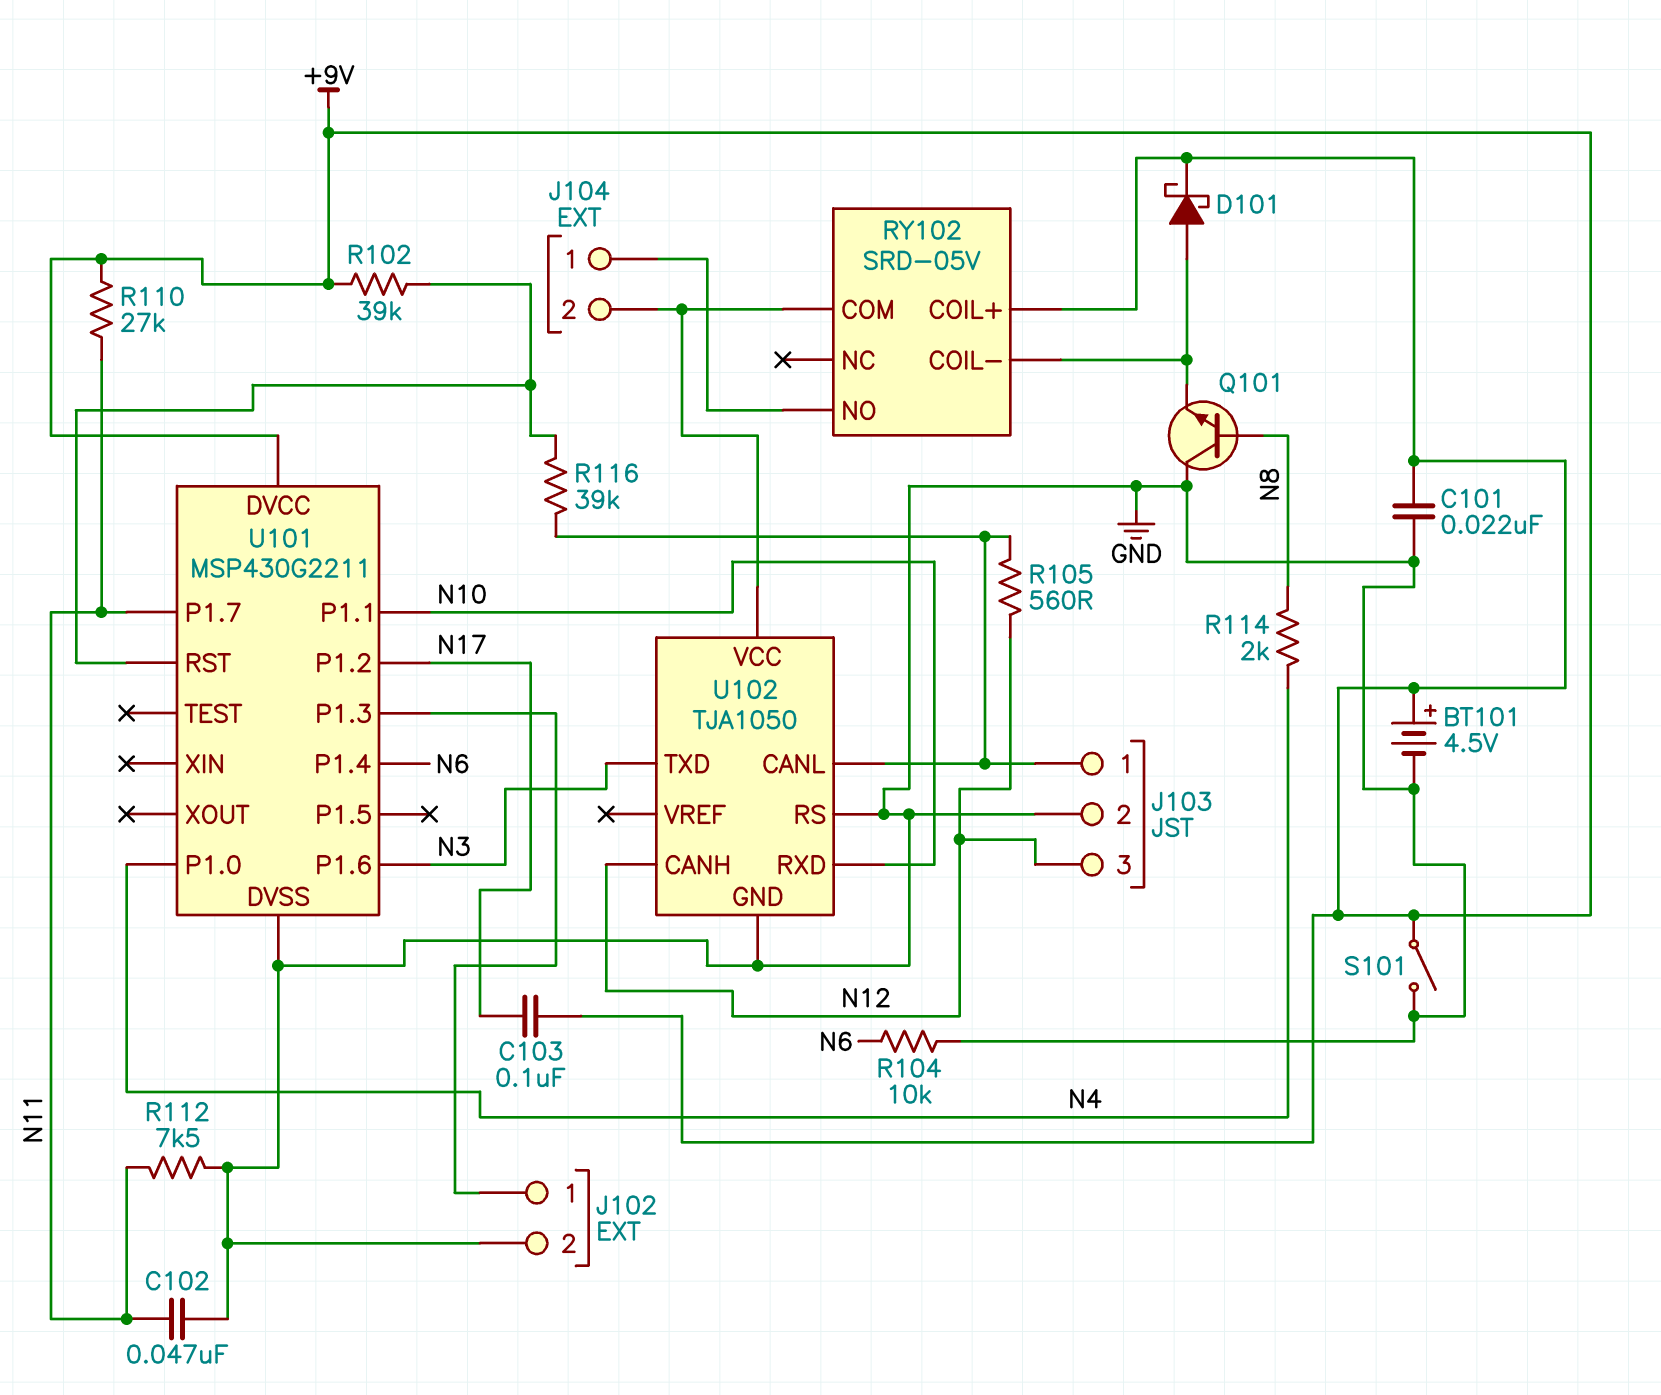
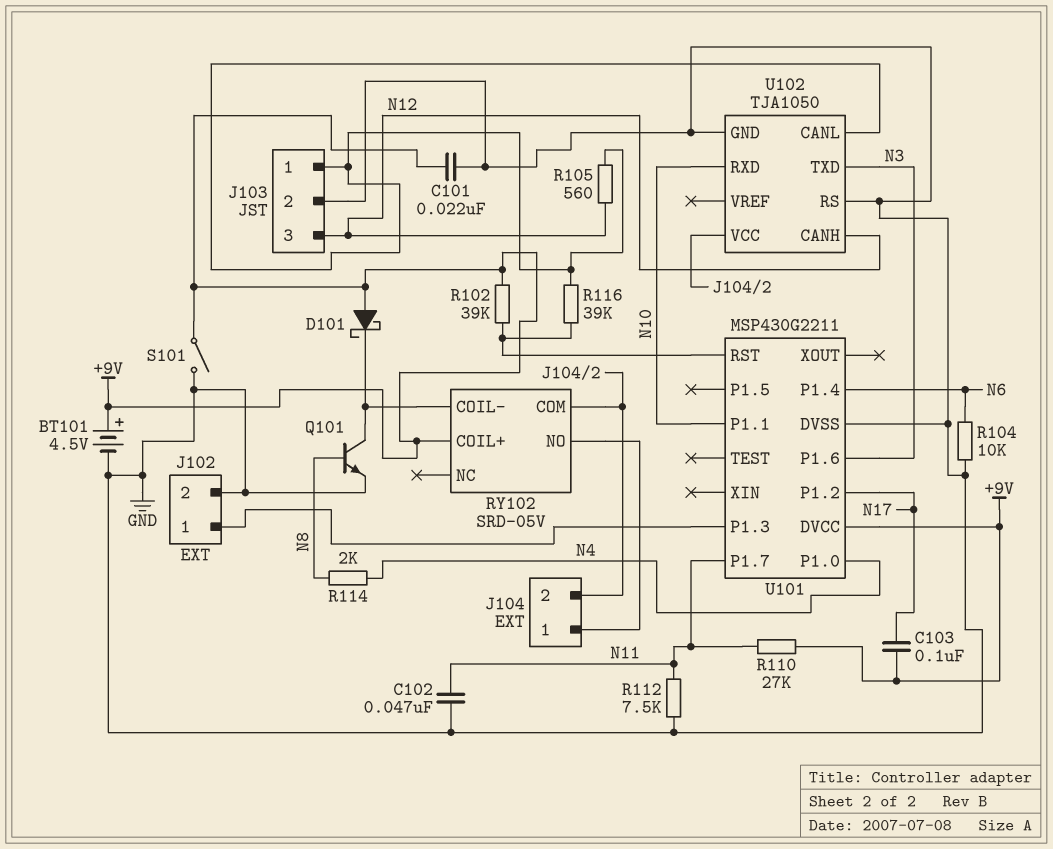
D101: schottky (A RY102/COIL-, K +9V) -> schottky (A +9V, K RY102/COIL-)
Q101: NPN (B N8, C GND, E RY102/COIL-) -> NPN (B N8, C RY102/COIL-, E GND)

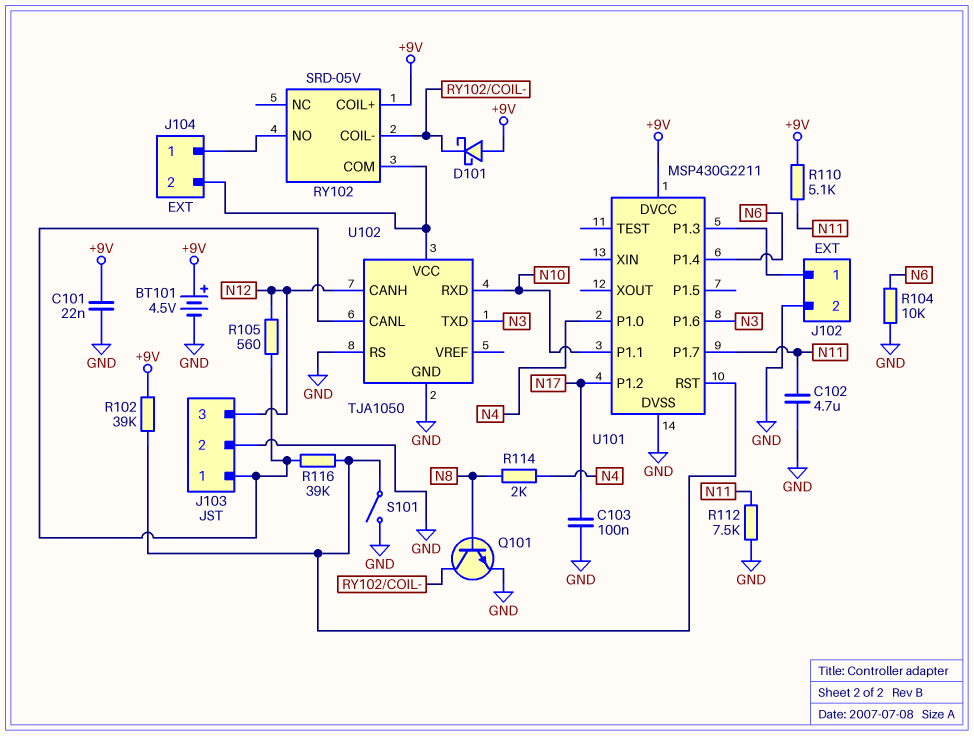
C102: 47nF (GND, N11) -> 4.7uF (GND, N11)
C103: 100nF (+9V, N17) -> 100nF (GND, N17)
R110: 27k (+9V, N11) -> 5.1k (+9V, N11)
S101: switch (+9V, GND) -> switch (GND, U101/RST)

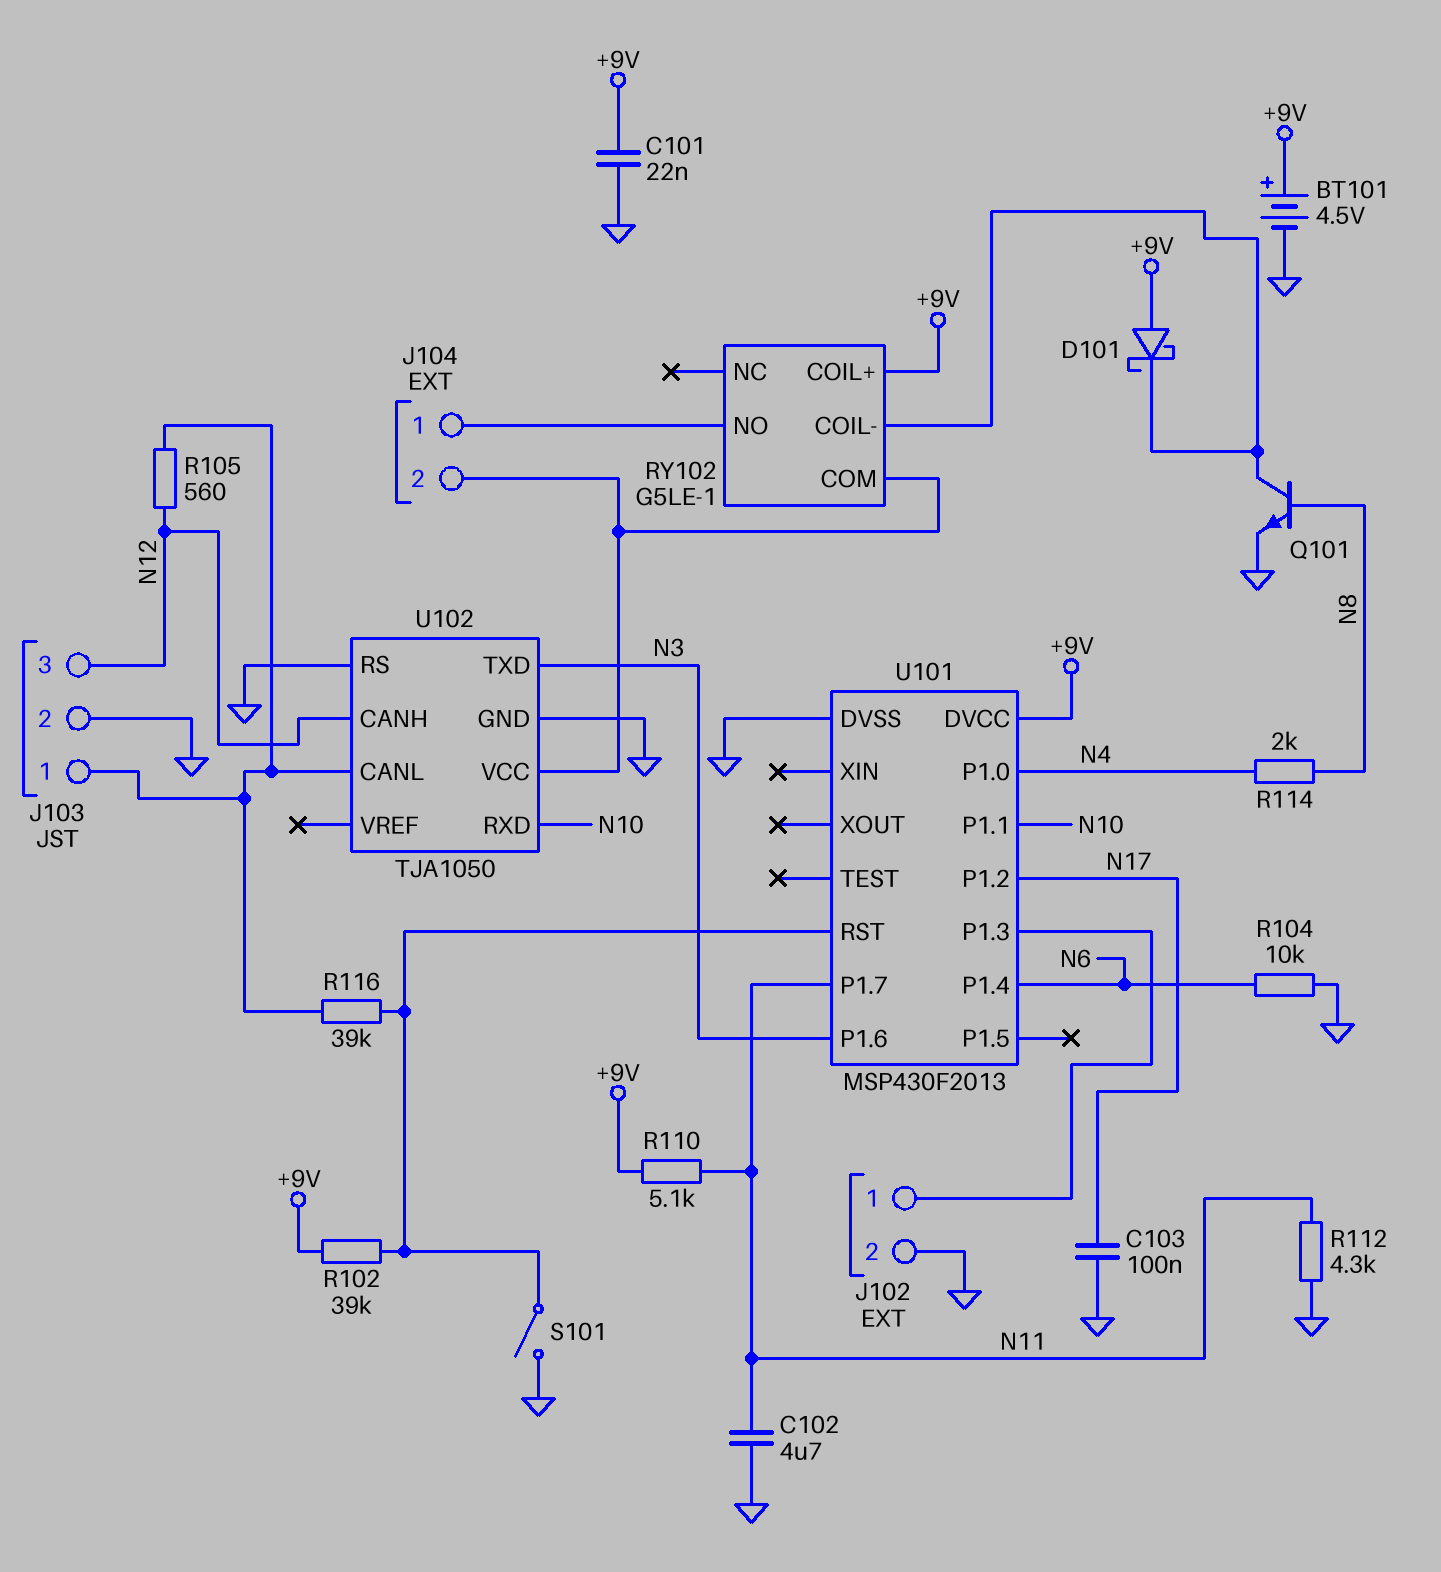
R112: 7.5k (GND, N11) -> 4.3k (GND, N11)
RY102: SRD-05V -> G5LE-1
U101: MSP430G2211 -> MSP430F2013

